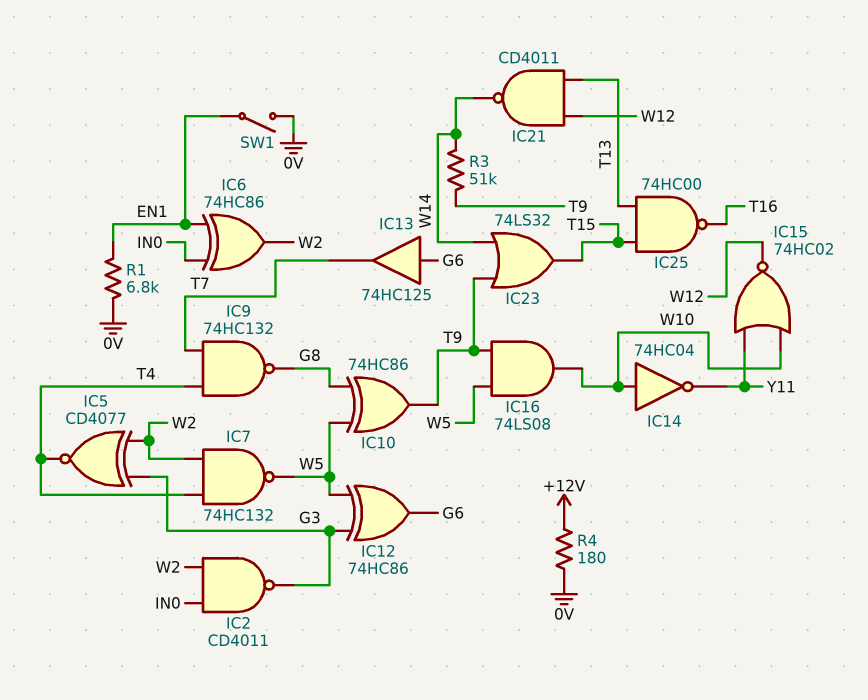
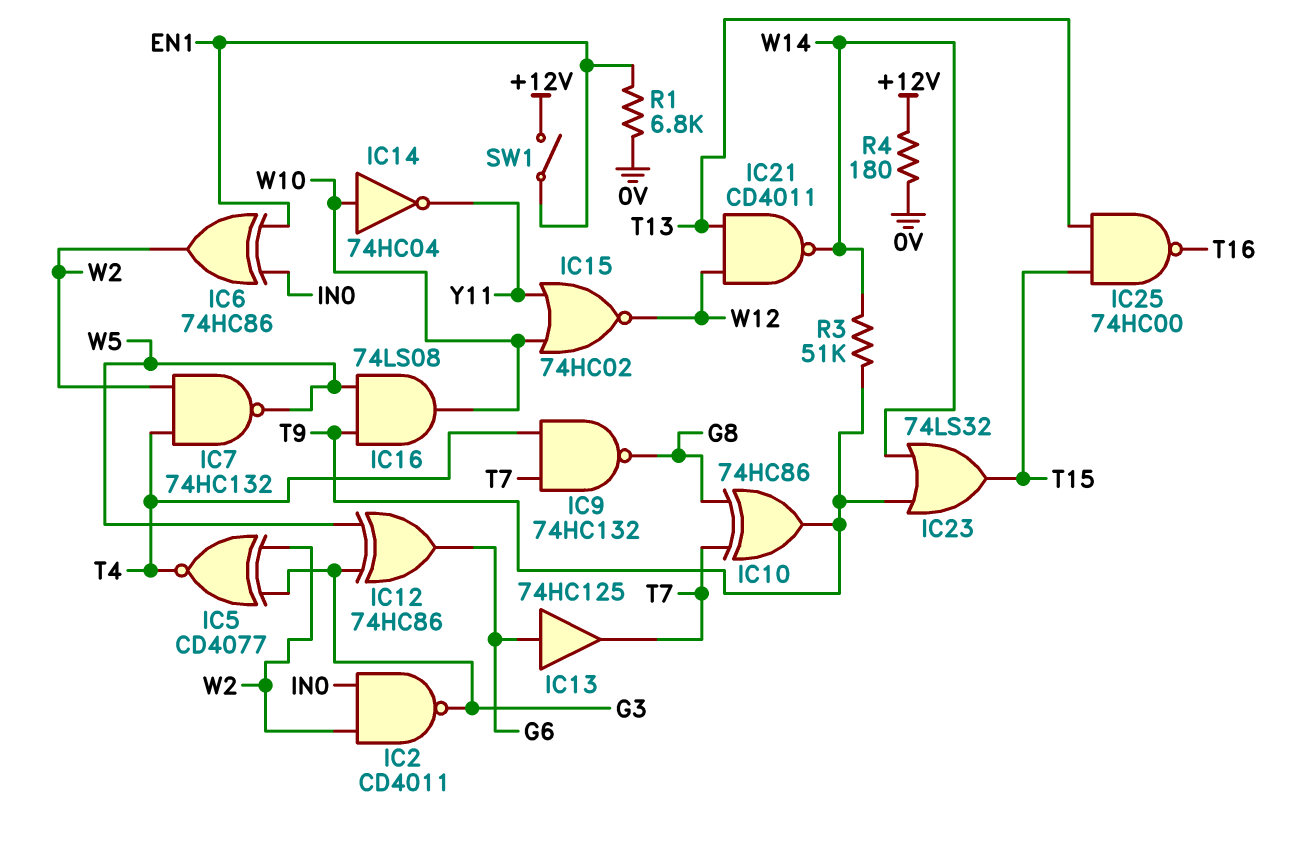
IC10: XOR 74HC86 (in G8, in W5, out T9) -> XOR 74HC86 (in G8, in T7, out T9)
SW1: switch (0V, EN1) -> switch (+12V, EN1)

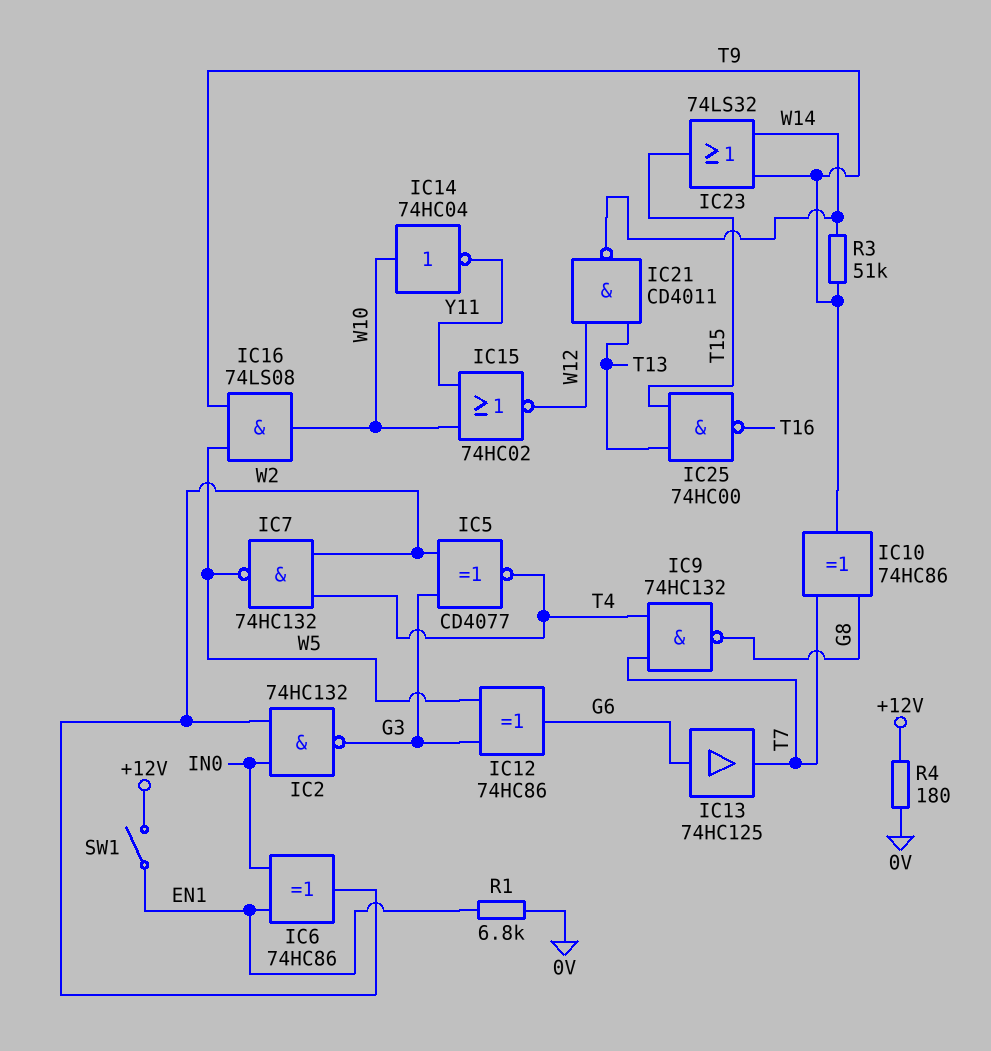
IC2: NAND CD4011 (in IN0, in W2, out G3) -> NAND 74HC132 (in IN0, in W2, out G3)

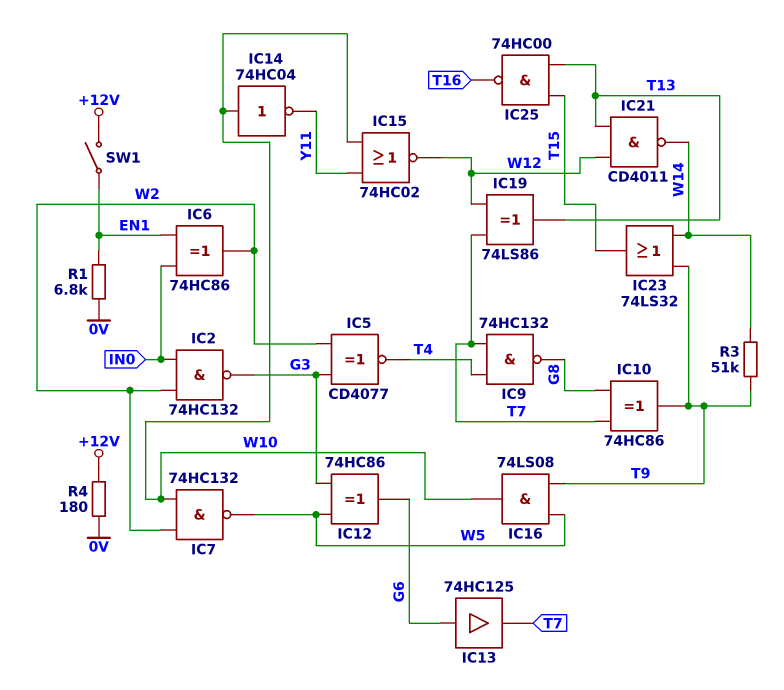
IC7: NAND 74HC132 (in T4, in W2, out W5) -> NAND 74HC132 (in W2, in W10, out W5)
IC19: none -> XOR 74LS86 (in T7, in W12, out T13)

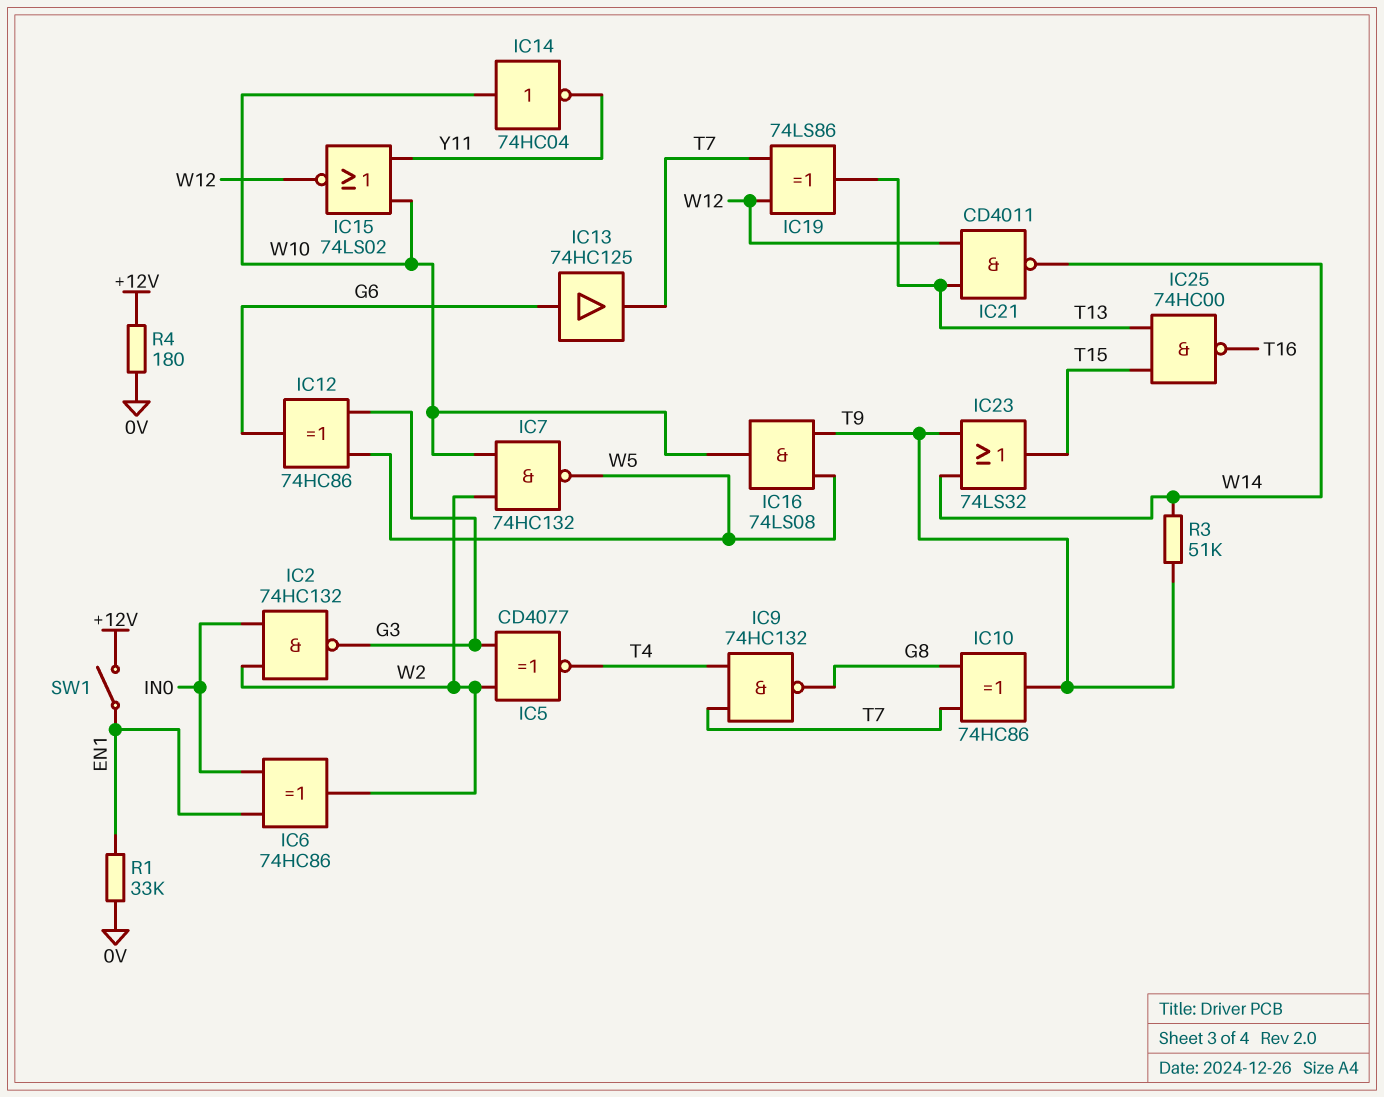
IC15: NOR 74HC02 (in W10, in Y11, out W12) -> NOR 74LS02 (in W10, in Y11, out W12)
R1: 6.8k (0V, EN1) -> 33k (0V, EN1)

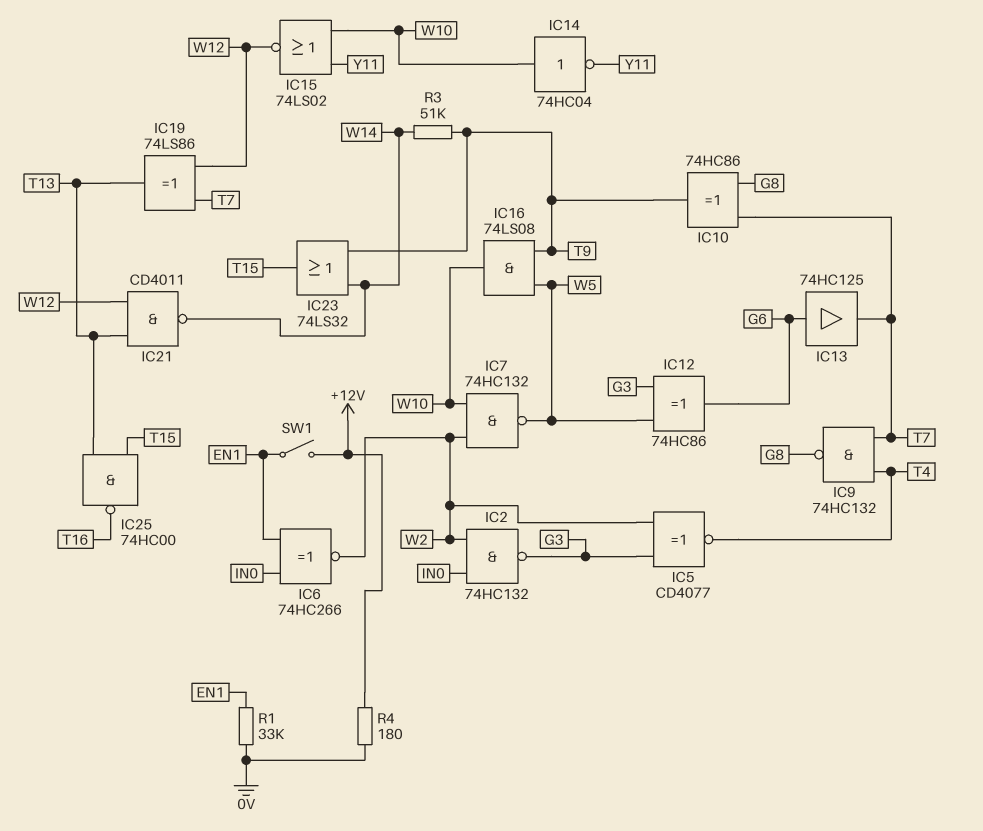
IC6: XOR 74HC86 (in EN1, in IN0, out W2) -> XNOR 74HC266 (in EN1, in IN0, out W2)

